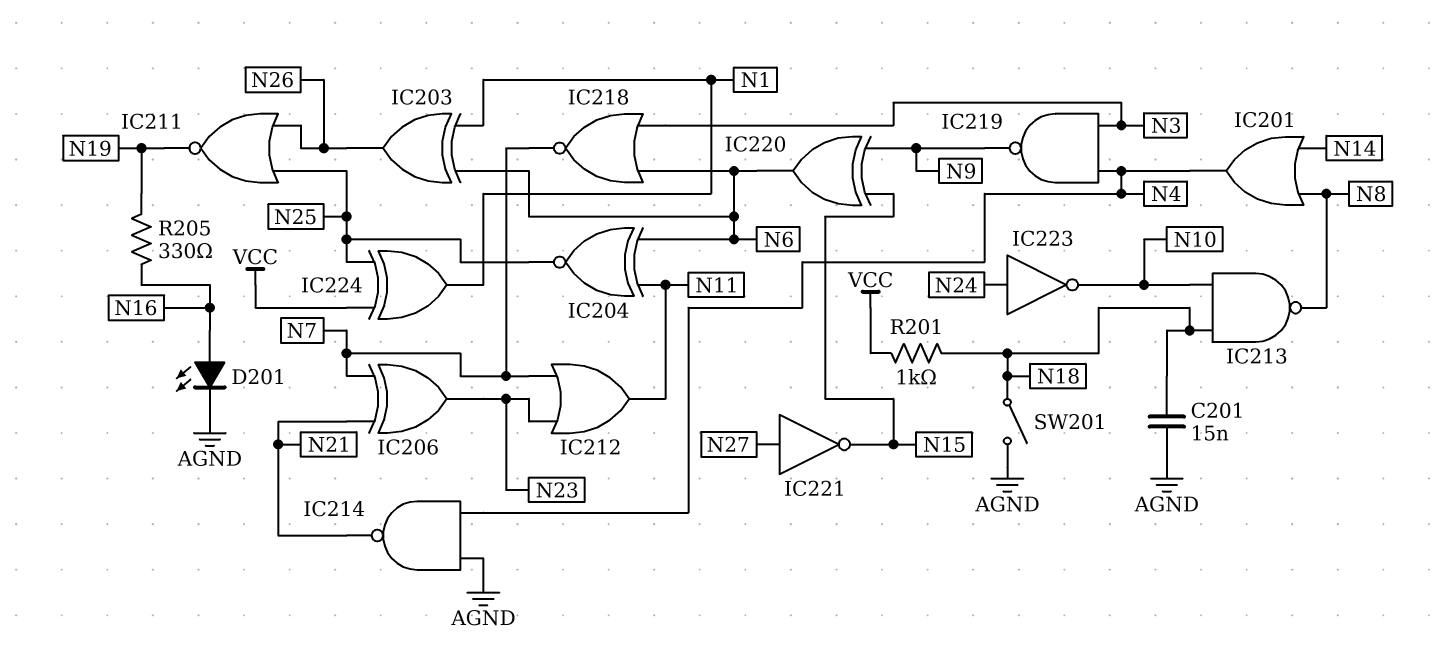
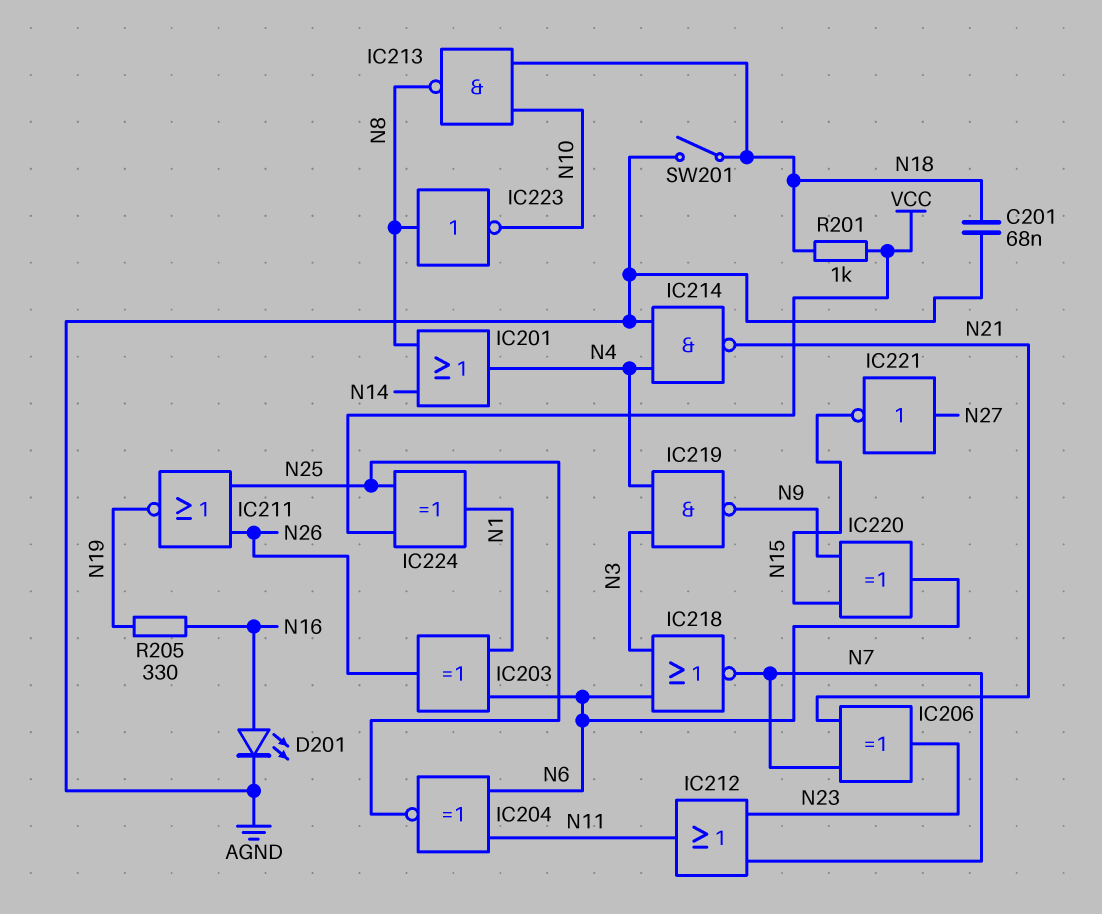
C201: 15nF (AGND, N18) -> 68nF (AGND, N18)
IC223: NOT (in N24, out N10) -> NOT (in N8, out N10)

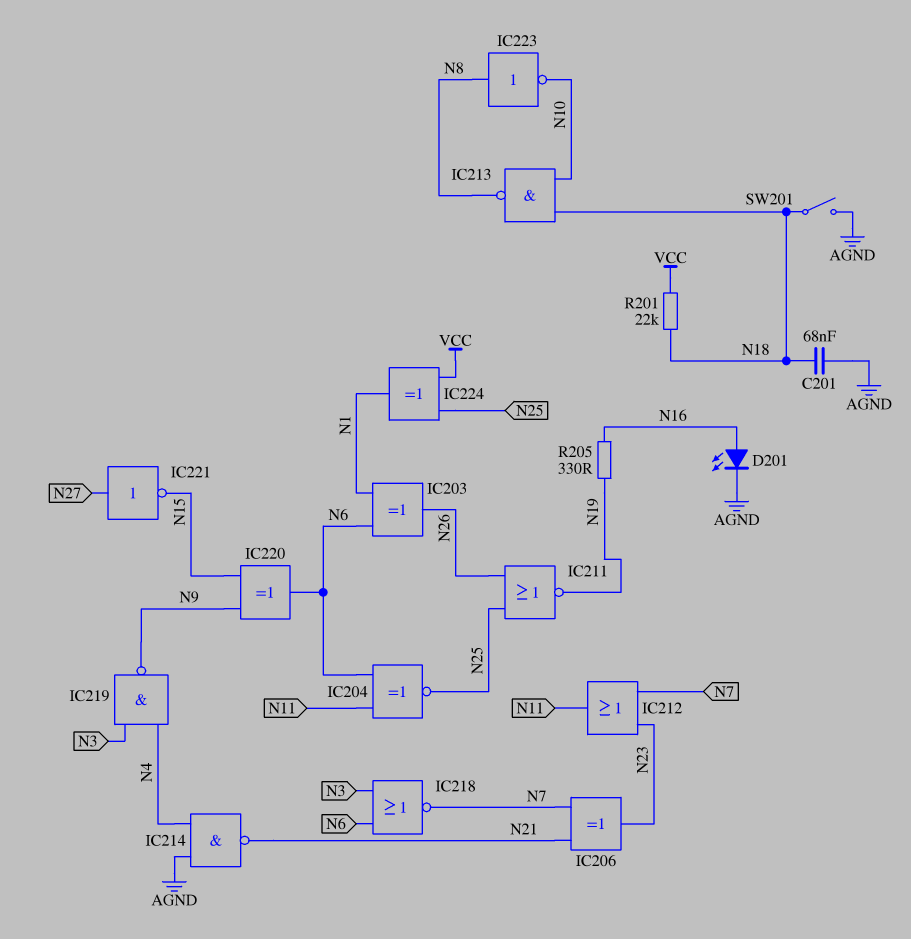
IC201: OR (in N8, in N14, out N4) -> none
R201: 1k (N18, VCC) -> 22k (N18, VCC)

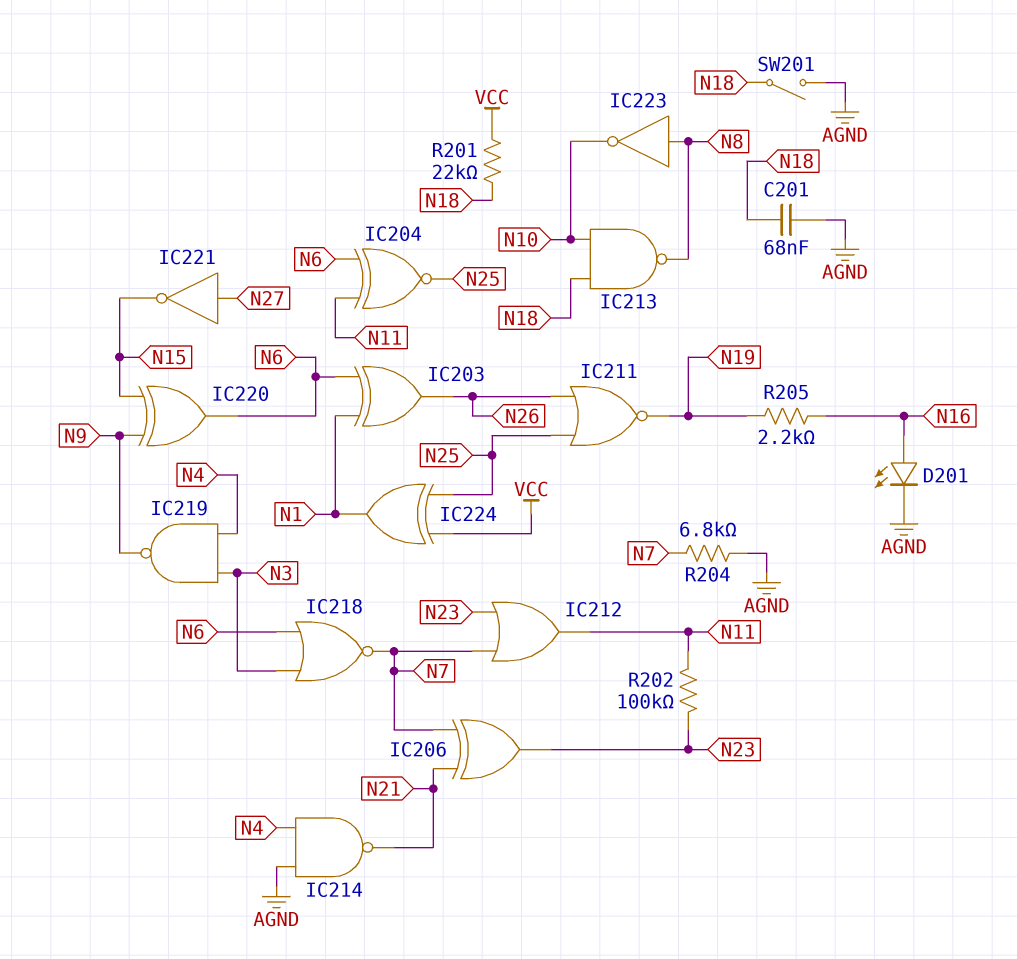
R202: none -> 100k (N11, N23)
R204: none -> 6.8k (AGND, N7)
R205: 330 (N16, N19) -> 2.2k (N16, N19)

